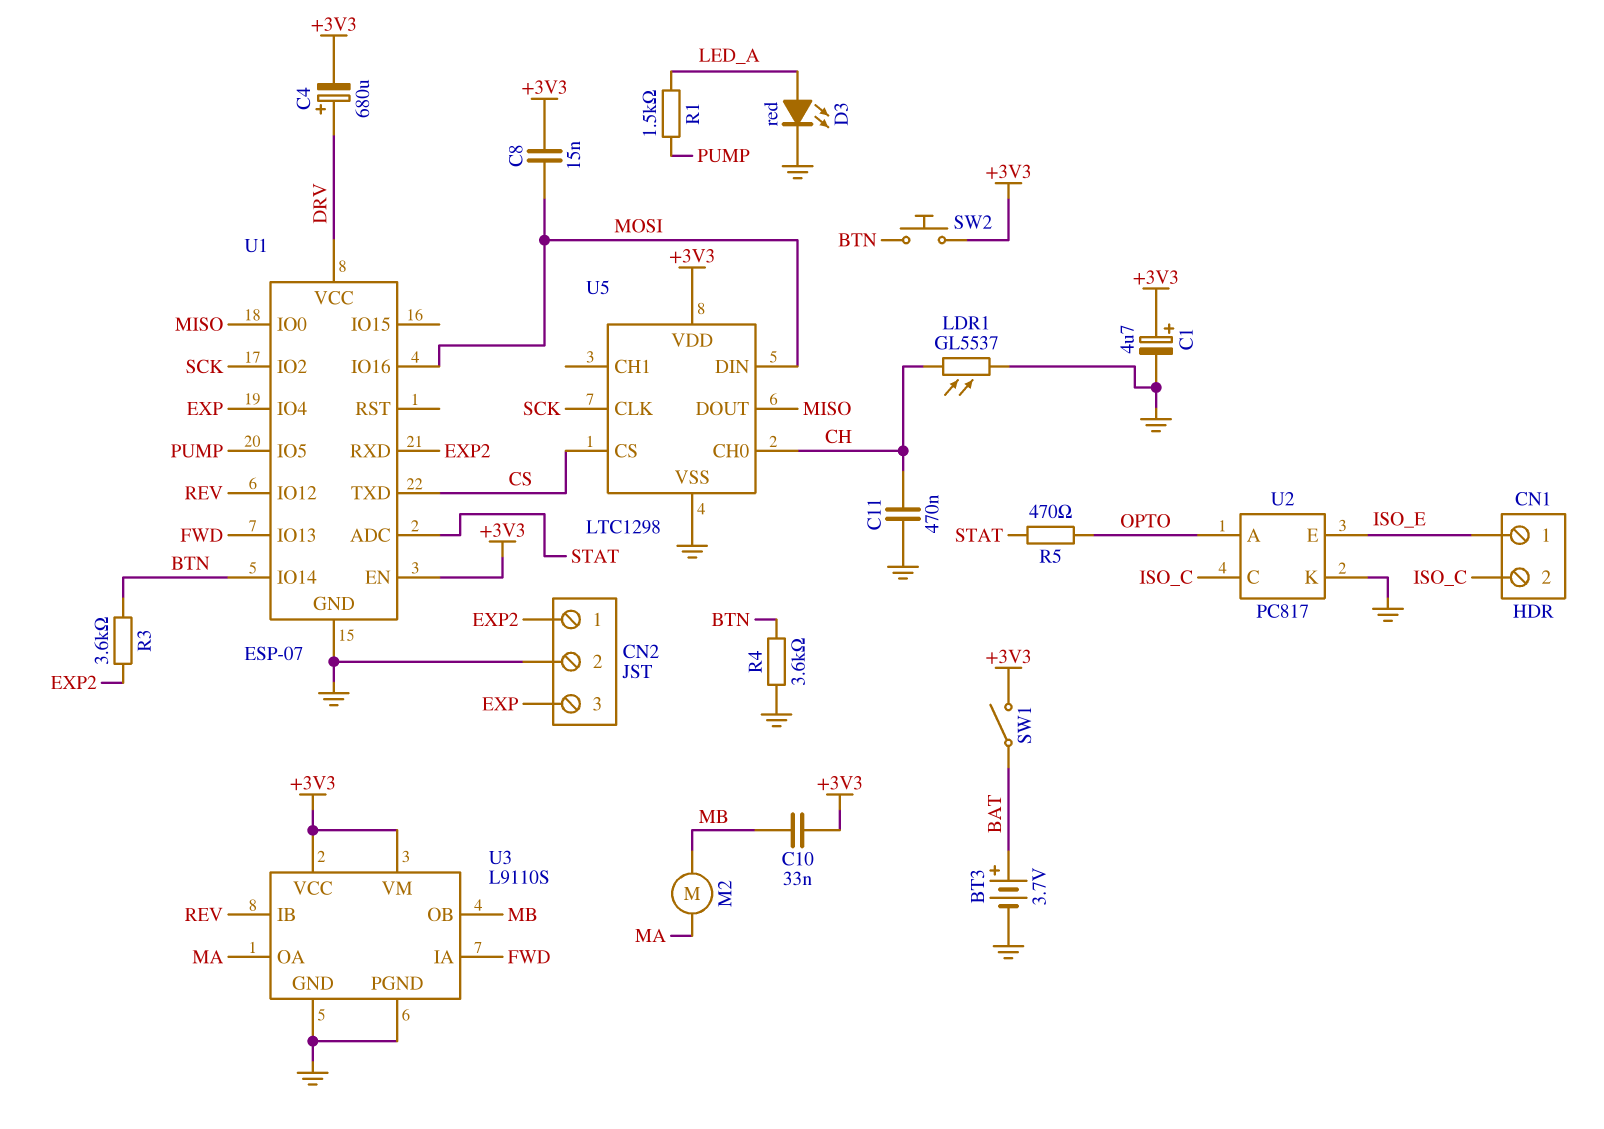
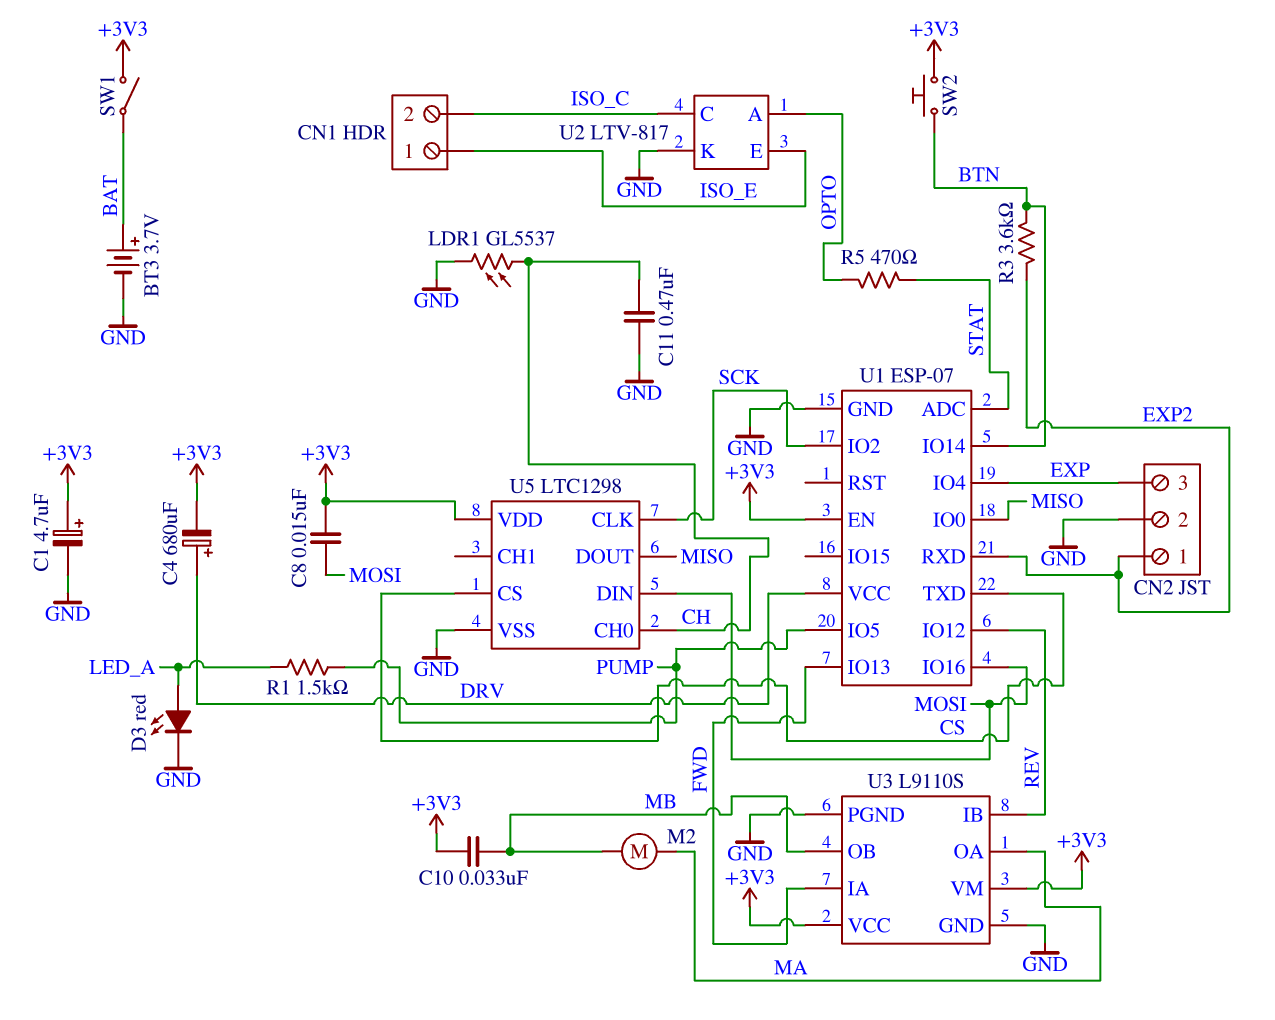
R4: 3.6k (BTN, GND) -> none
U2: PC817 -> LTV-817

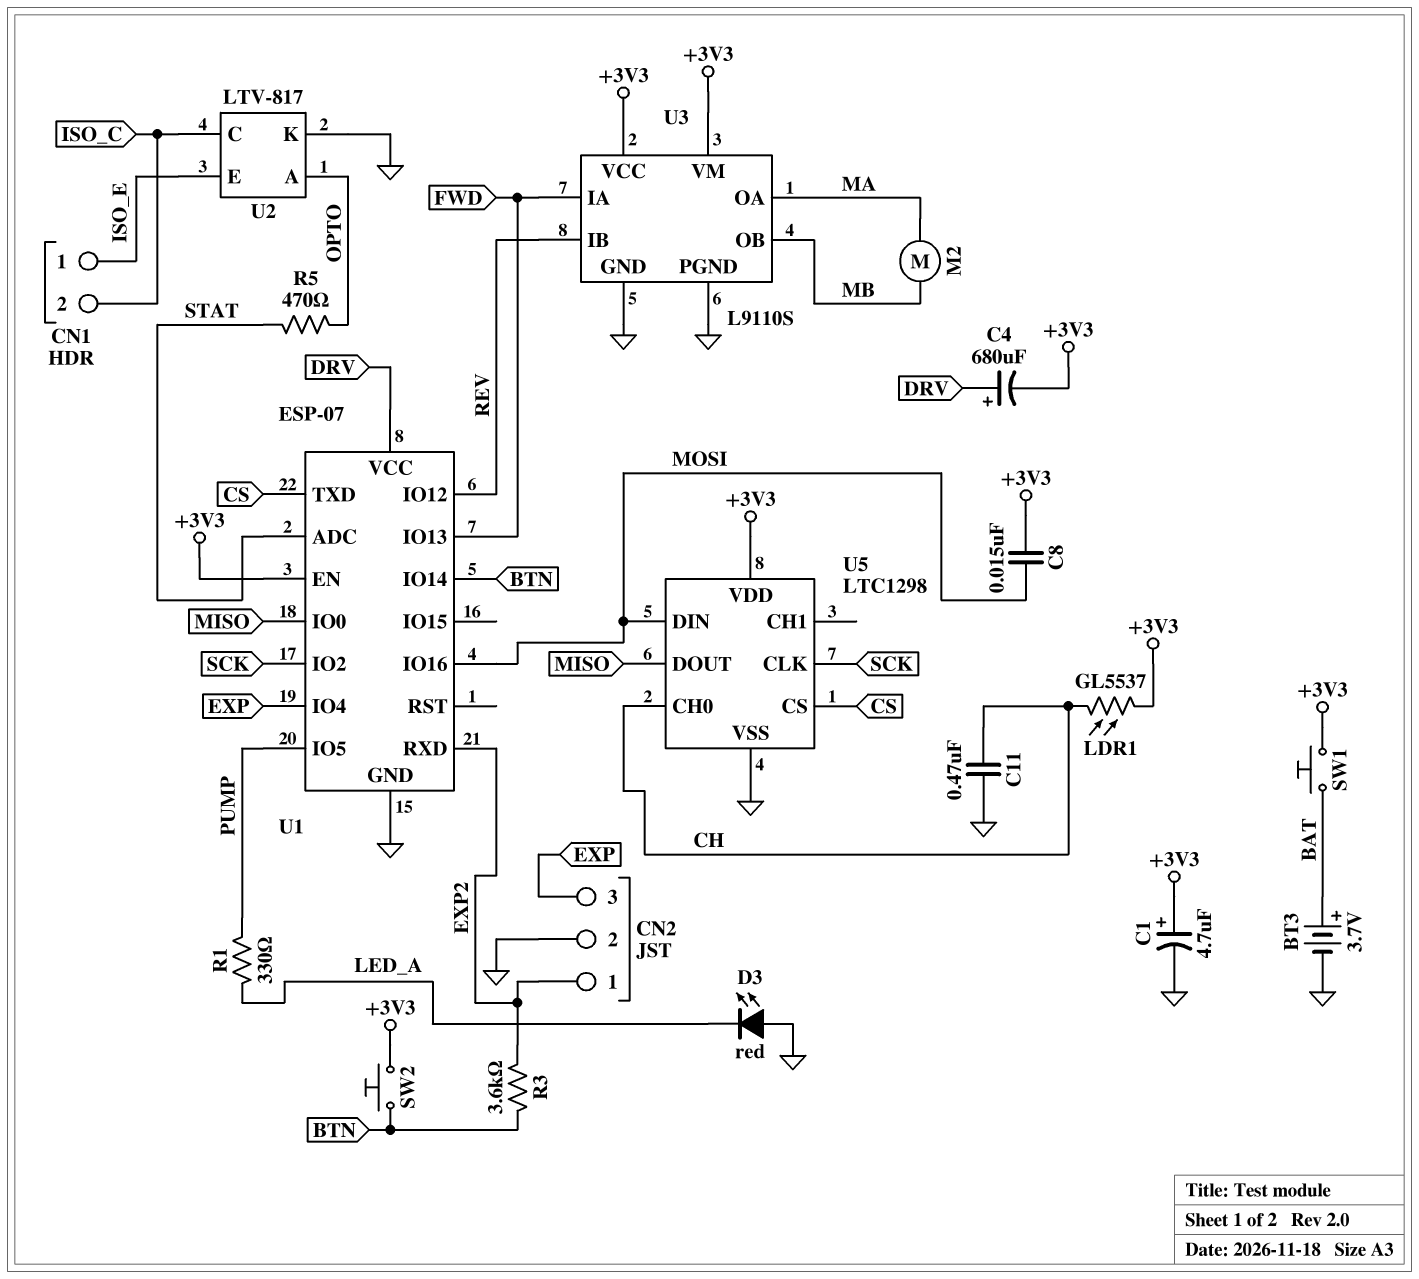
C10: 33nF (+3V3, MB) -> none
D3: LED red (A LED_A, K GND) -> LED red (A GND, K LED_A)
LDR1: GL5537 (CH, GND) -> GL5537 (+3V3, CH)
R1: 1.5k (LED_A, PUMP) -> 330 (LED_A, PUMP)
SW1: switch (+3V3, BAT) -> button (+3V3, BAT)

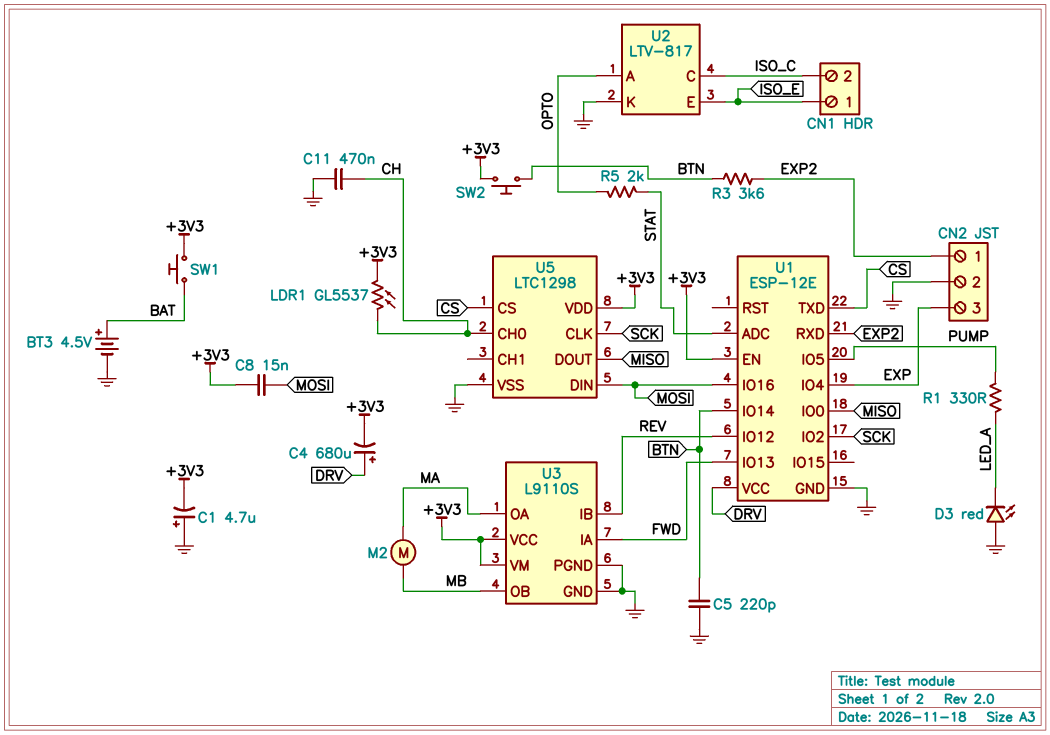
BT3: 3.7V (plus BAT, minus GND) -> 4.5V (plus BAT, minus GND)
C1: 4.7uF (plus +3V3, minus GND) -> 4.7uF (plus GND, minus +3V3)
C5: none -> 220pF (BTN, GND)
R5: 470 (OPTO, STAT) -> 2k (OPTO, STAT)
U1: ESP-07 -> ESP-12E

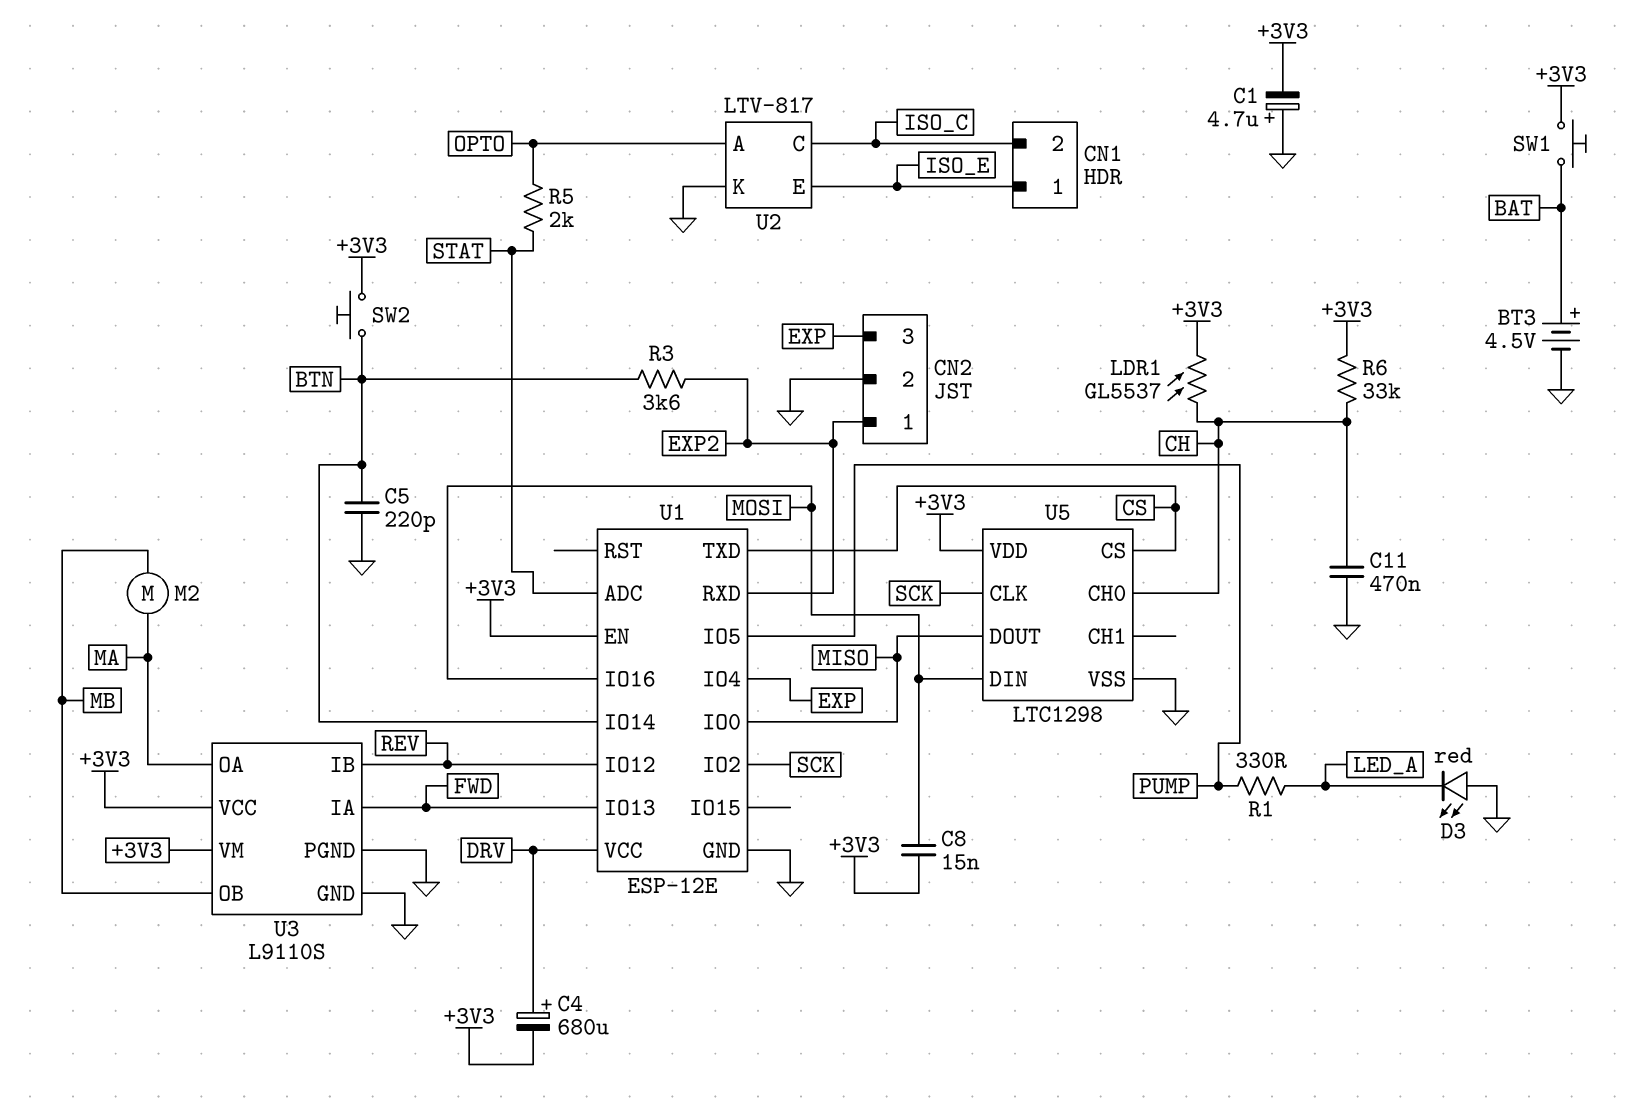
R6: none -> 33k (+3V3, CH)

